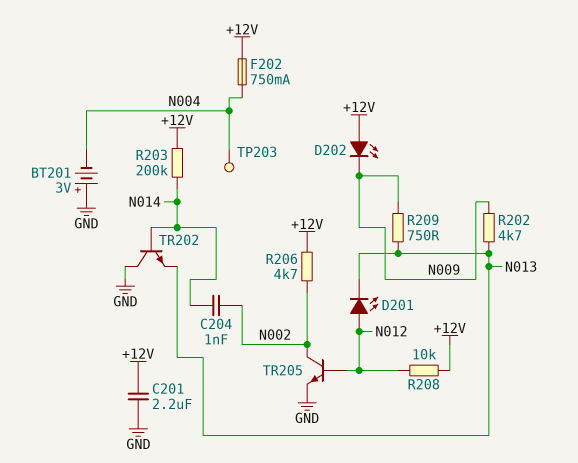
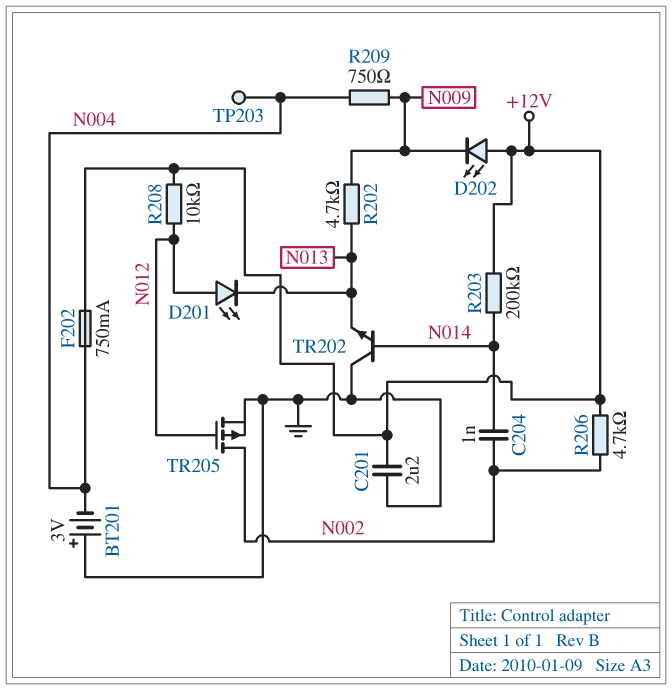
R209: 750 (N009, N013) -> 750 (N004, N009)
TR205: NPN (B N012, C N002, E GND) -> PMOS (G N012, D N002, S GND)

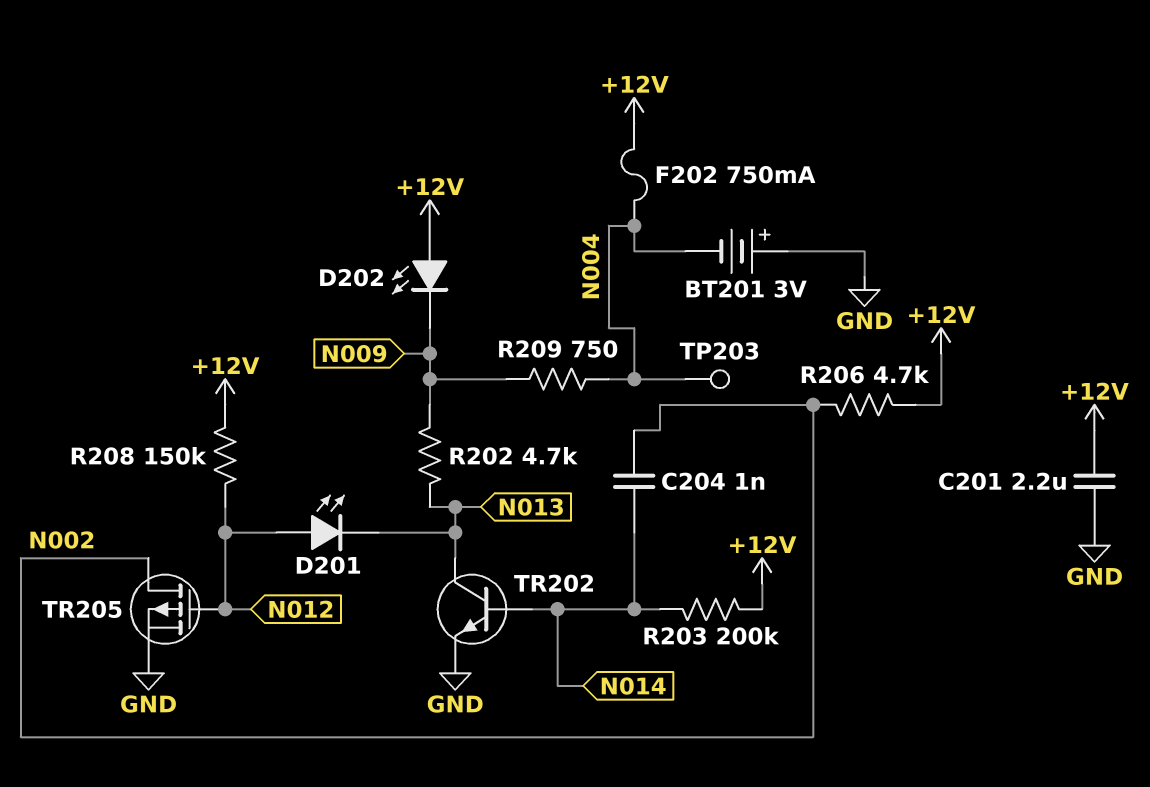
R208: 10k (+12V, N012) -> 150k (+12V, N012)
TR202: NPN (B N014, C GND, E N013) -> NPN (B N014, C N013, E GND)

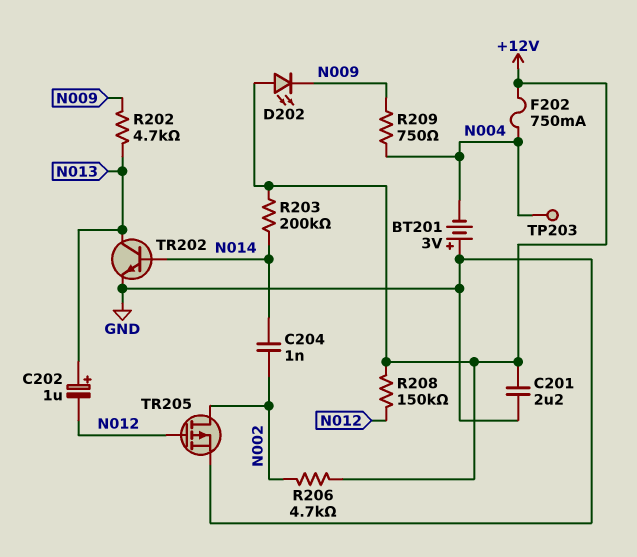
C202: none -> 1uF (plus N013, minus N012)
D201: LED (A N012, K N013) -> none

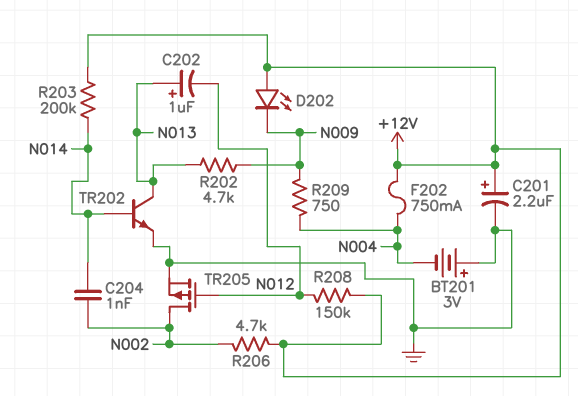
C201: 2.2uF (+12V, GND) -> 2.2uF (plus +12V, minus GND)
TP203: test point (N004) -> none

